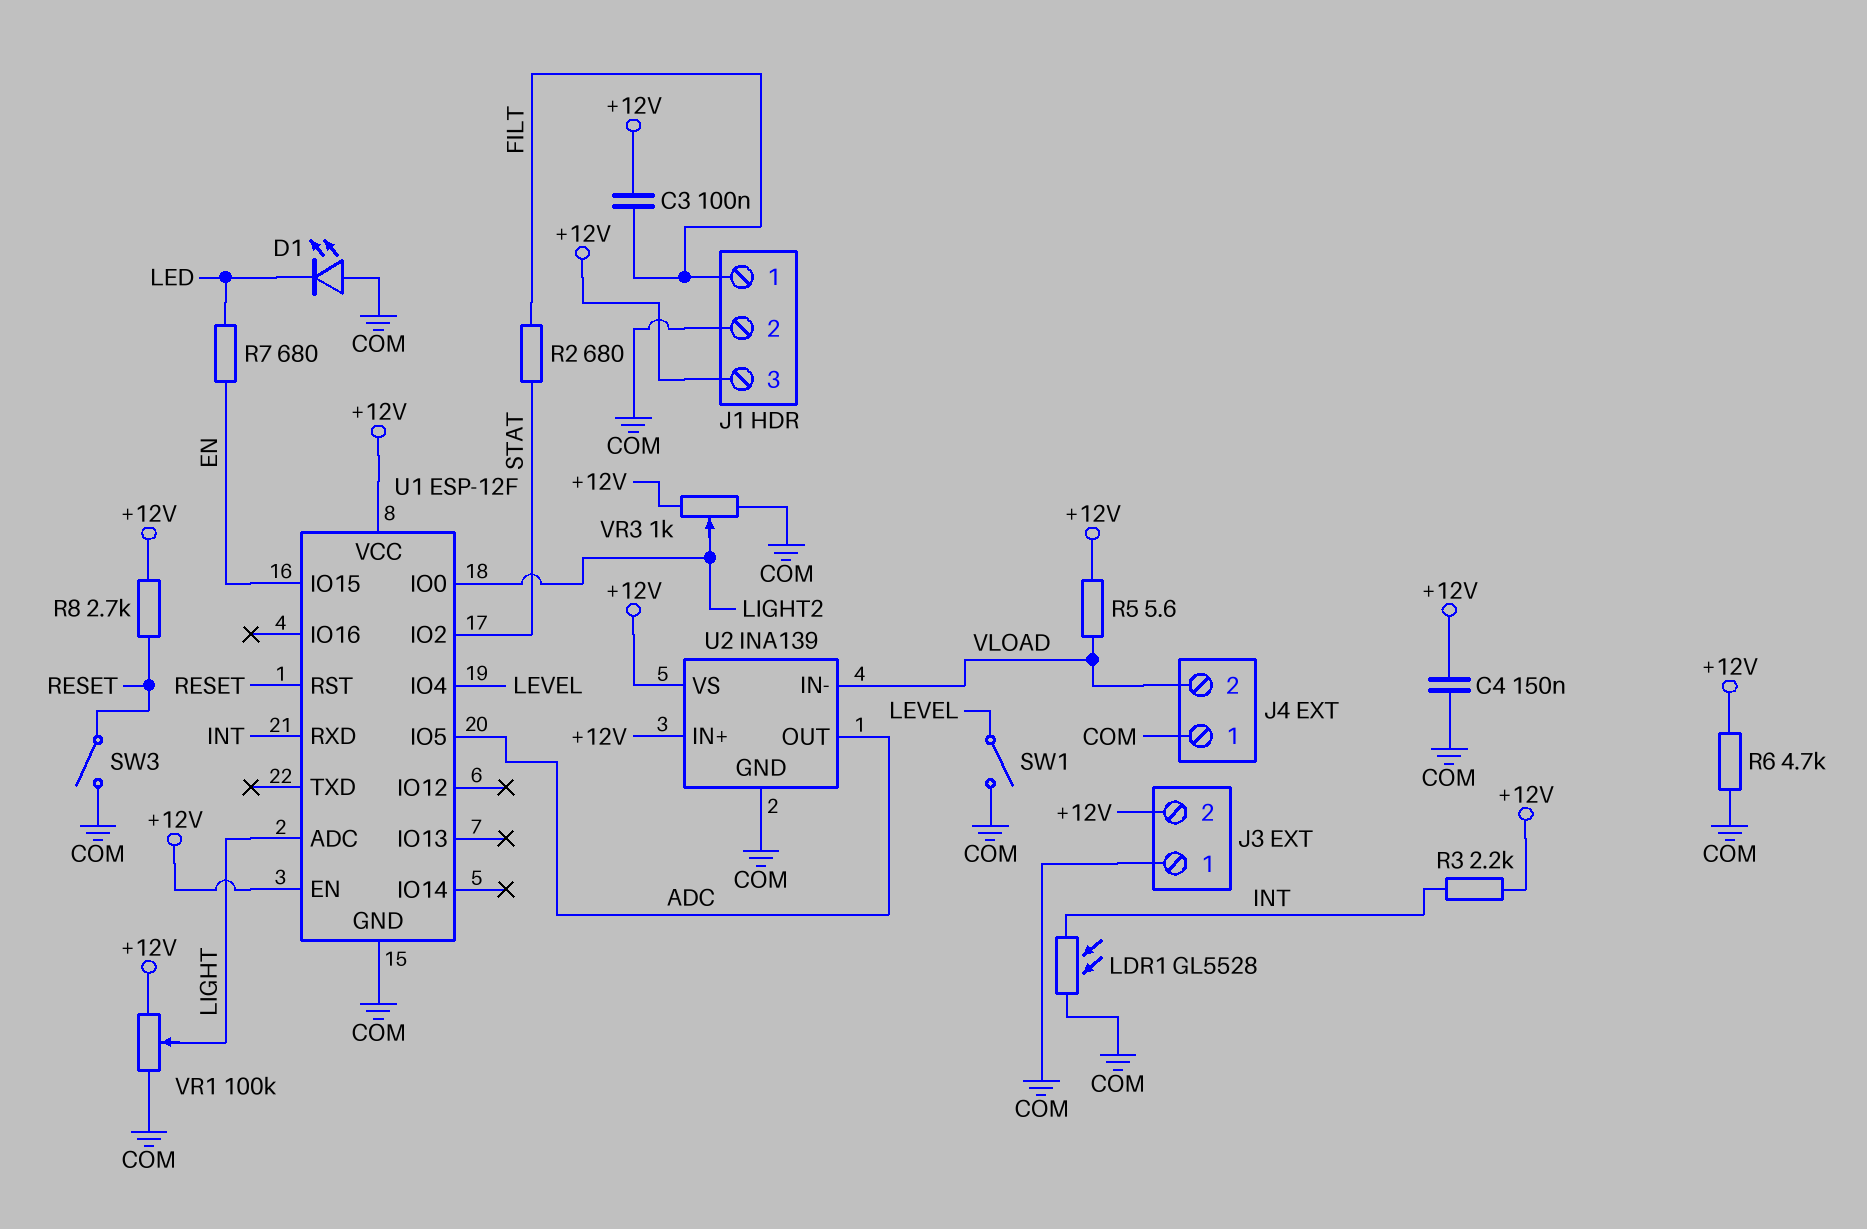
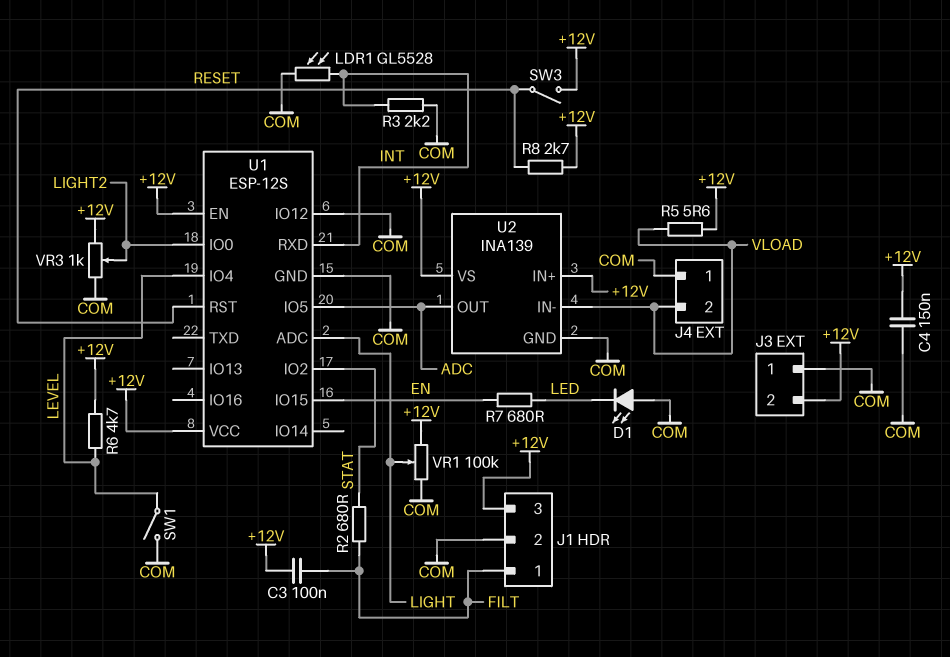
R3: 2.2k (+12V, INT) -> 2.2k (COM, INT)
R6: 4.7k (+12V, COM) -> 4.7k (+12V, LEVEL)
SW3: switch (COM, RESET) -> switch (+12V, RESET)
U1: ESP-12F -> ESP-12S
U1 pin IO12: none -> COM

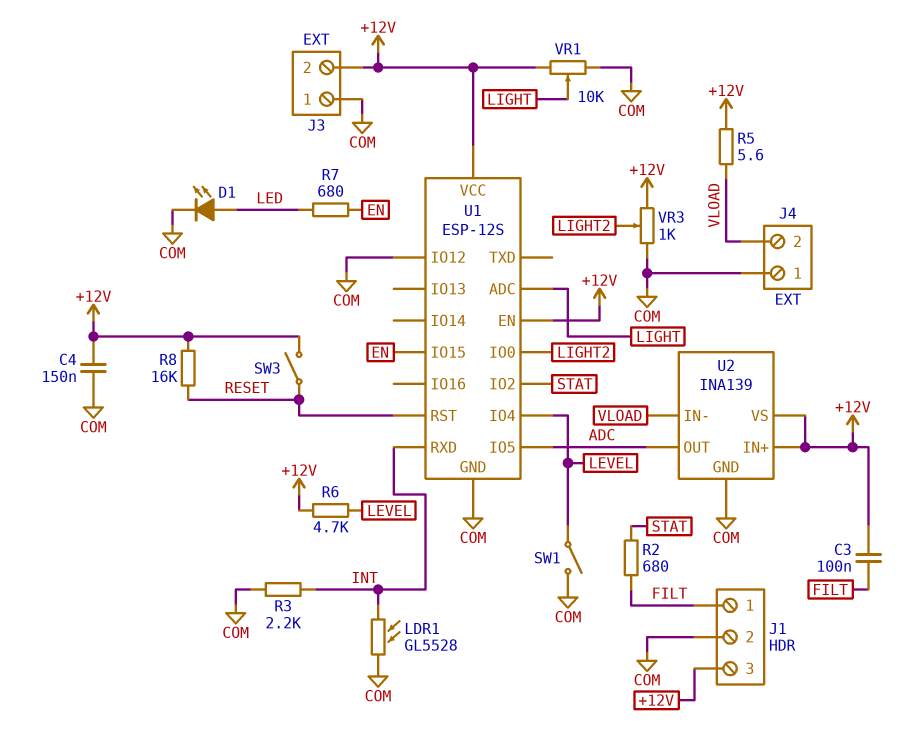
D1: LED (A COM, K LED) -> LED (A LED, K COM)
R8: 2.7k (+12V, RESET) -> 16k (+12V, RESET)
VR1: 100k (+12V, COM, wiper LIGHT) -> 10k (+12V, COM, wiper LIGHT)

